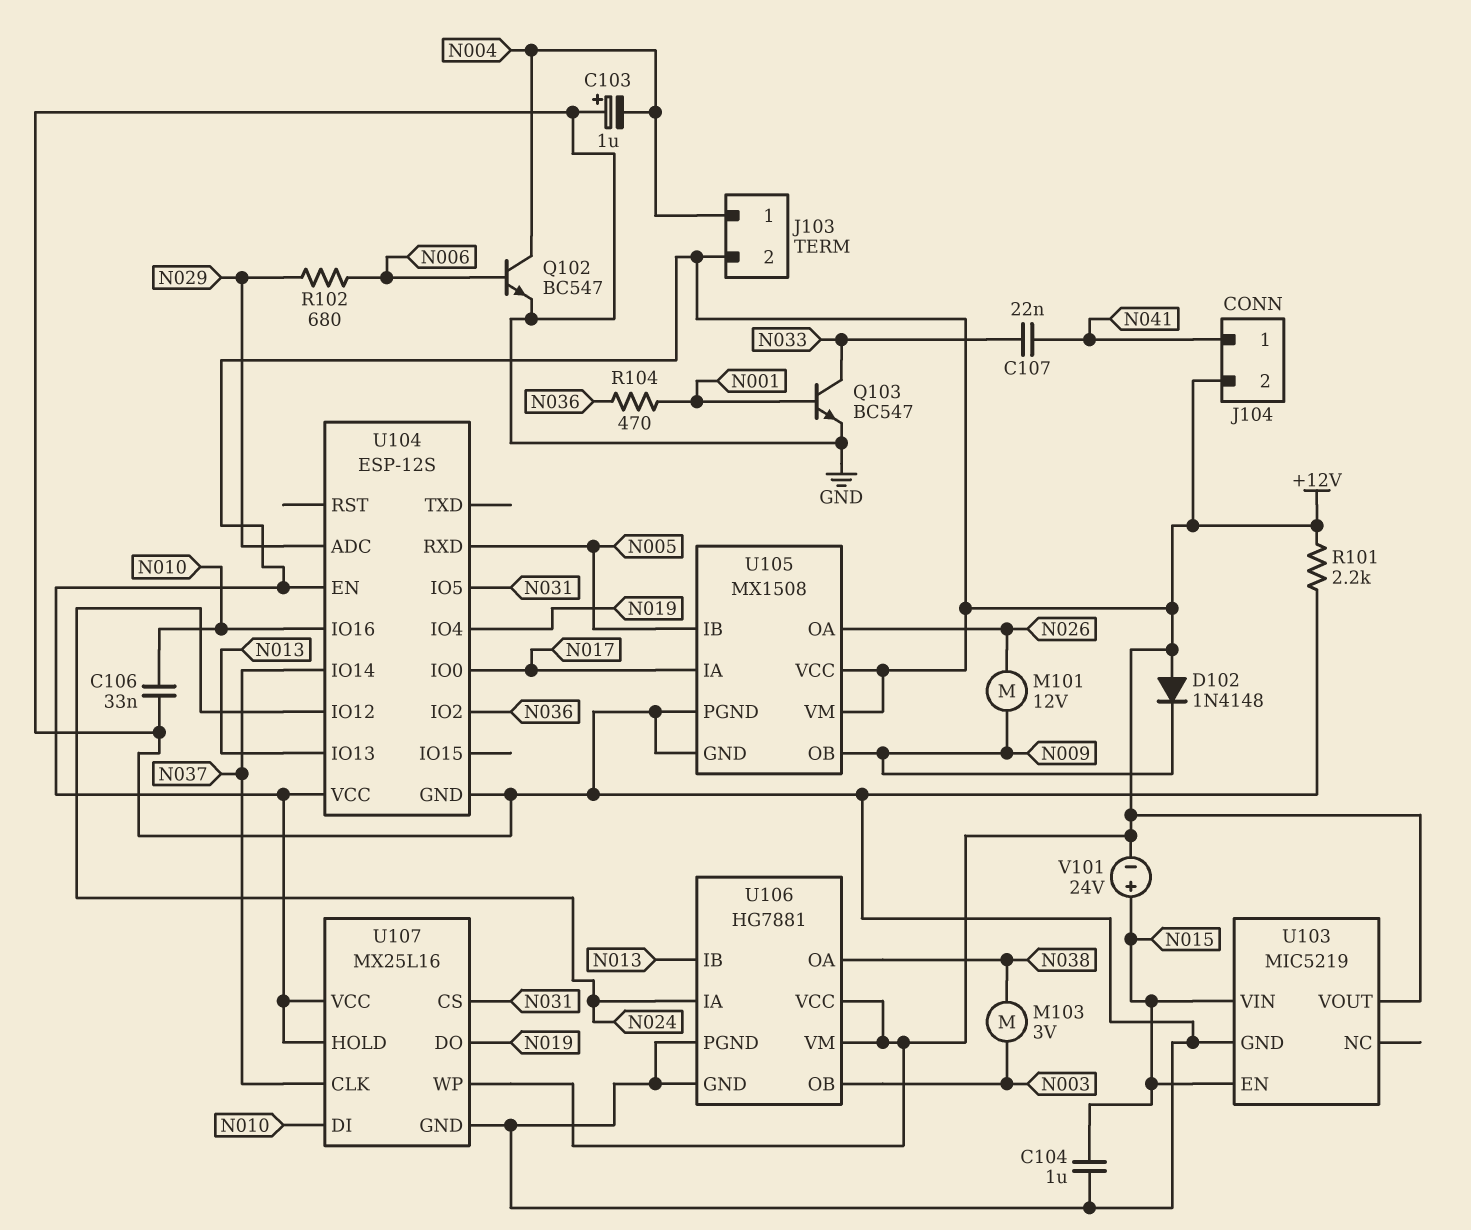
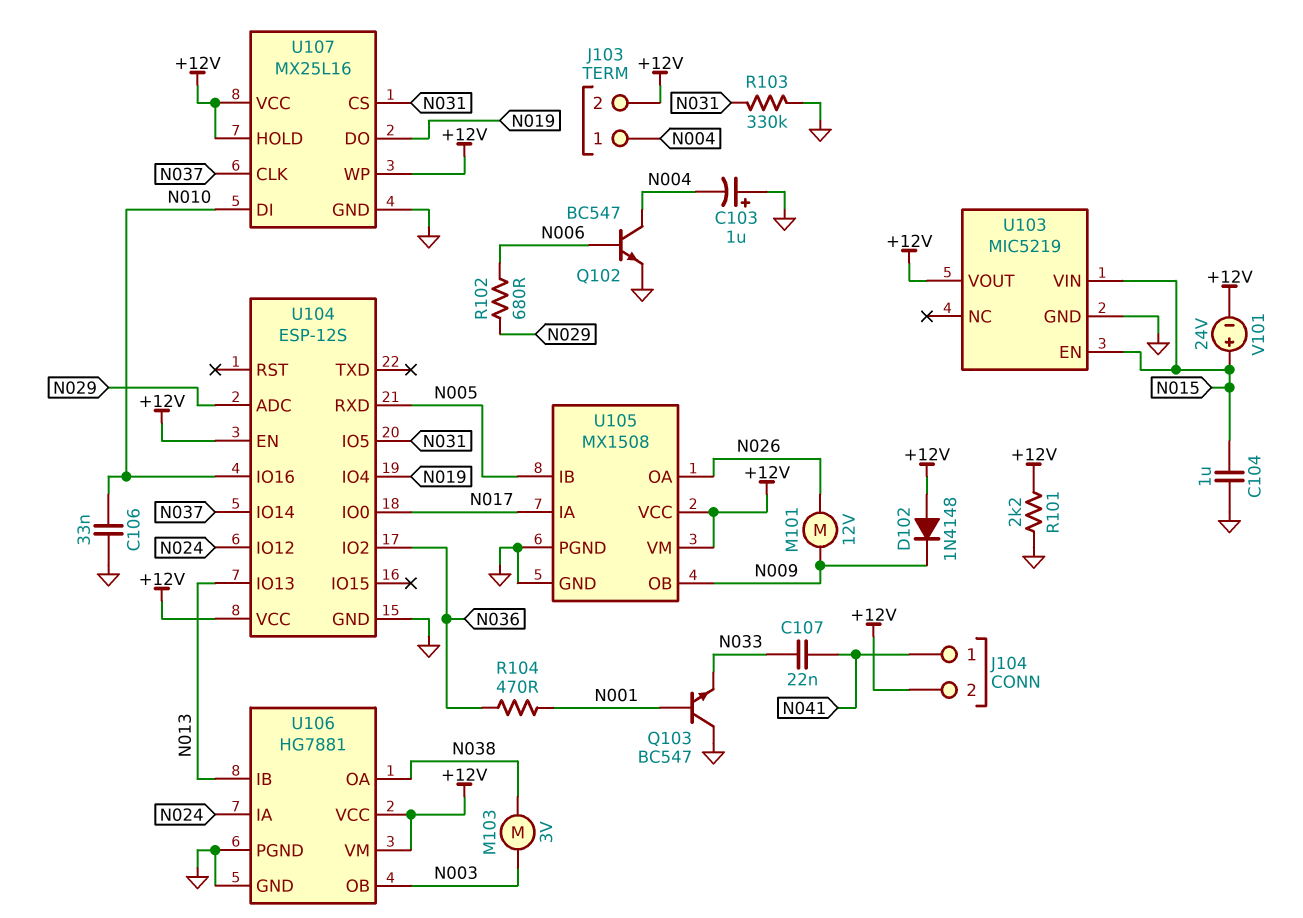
Q103: NPN BC547 (B N001, C N033, E GND) -> NPN BC547 (B N001, C GND, E N033)
R103: none -> 330k (GND, N031)

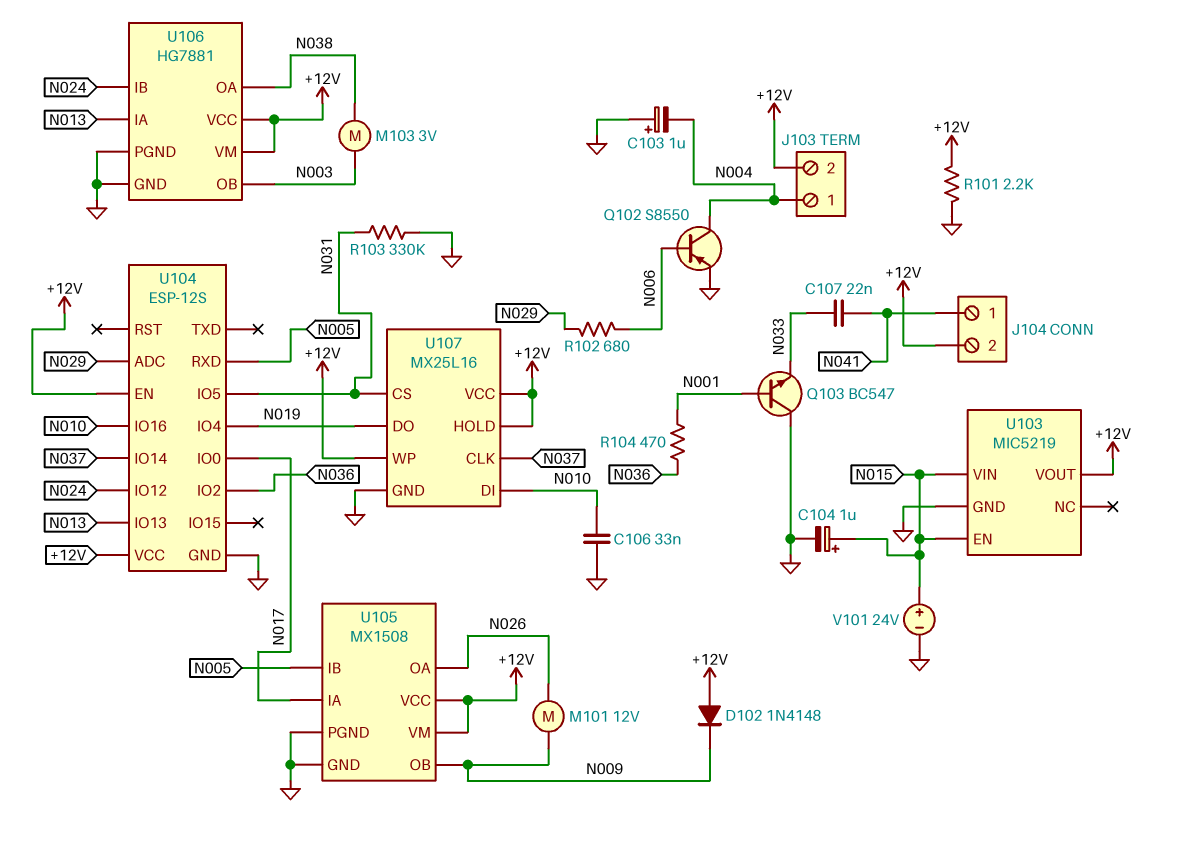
C104: 1uF (GND, N015) -> 1uF (plus N015, minus GND)
Q102: NPN BC547 (B N006, C N004, E GND) -> PNP S8550 (B N006, C N004, E GND)
U106 pin IA: N024 -> N013
U106 pin IB: N013 -> N024
V101: 24V (plus N015, minus +12V) -> 24V (plus N015, minus GND)

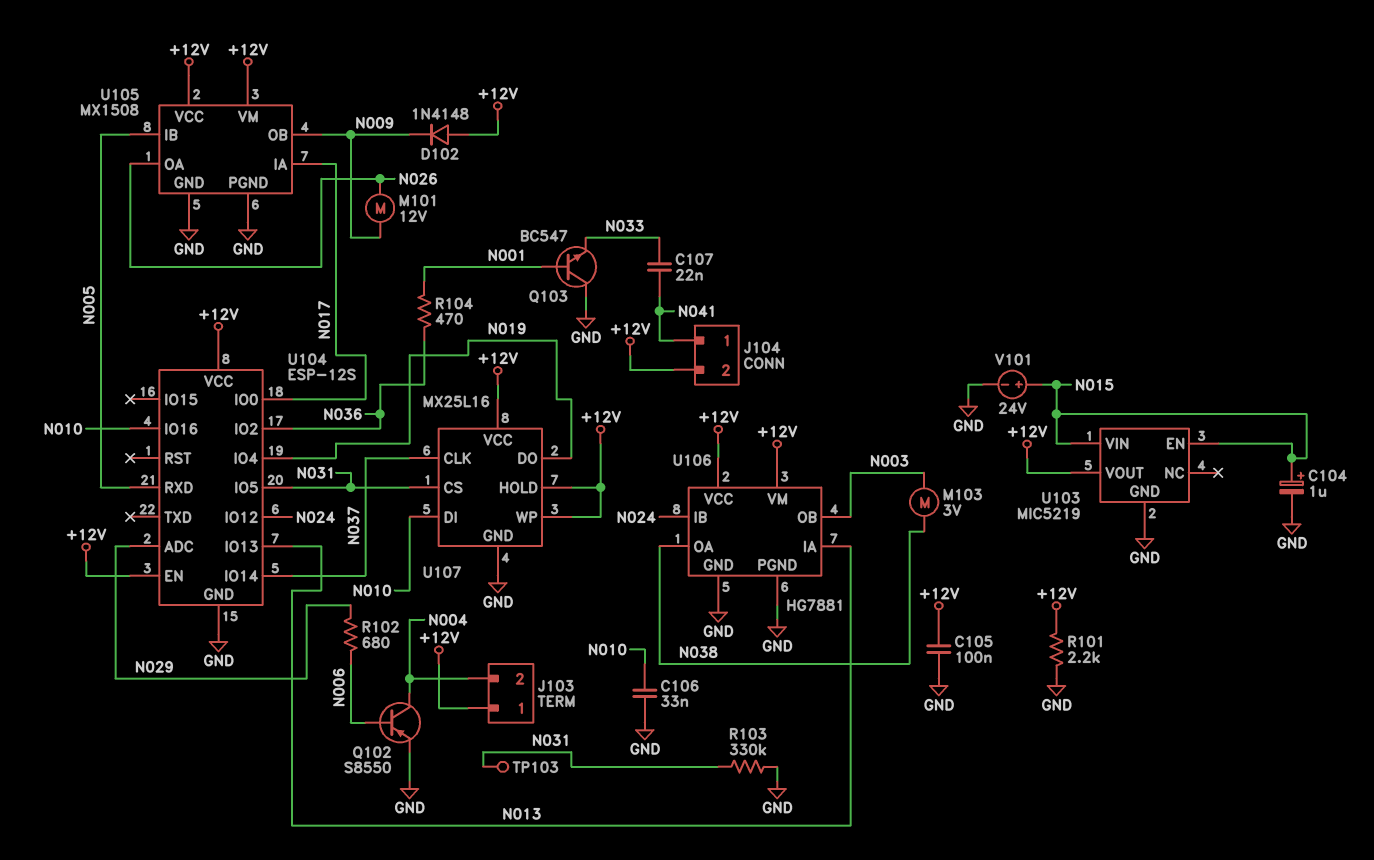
C103: 1uF (plus GND, minus N004) -> none
C105: none -> 100nF (+12V, GND)
J103 pin 1: N004 -> +12V
J103 pin 2: +12V -> N004
TP103: none -> test point (N031)

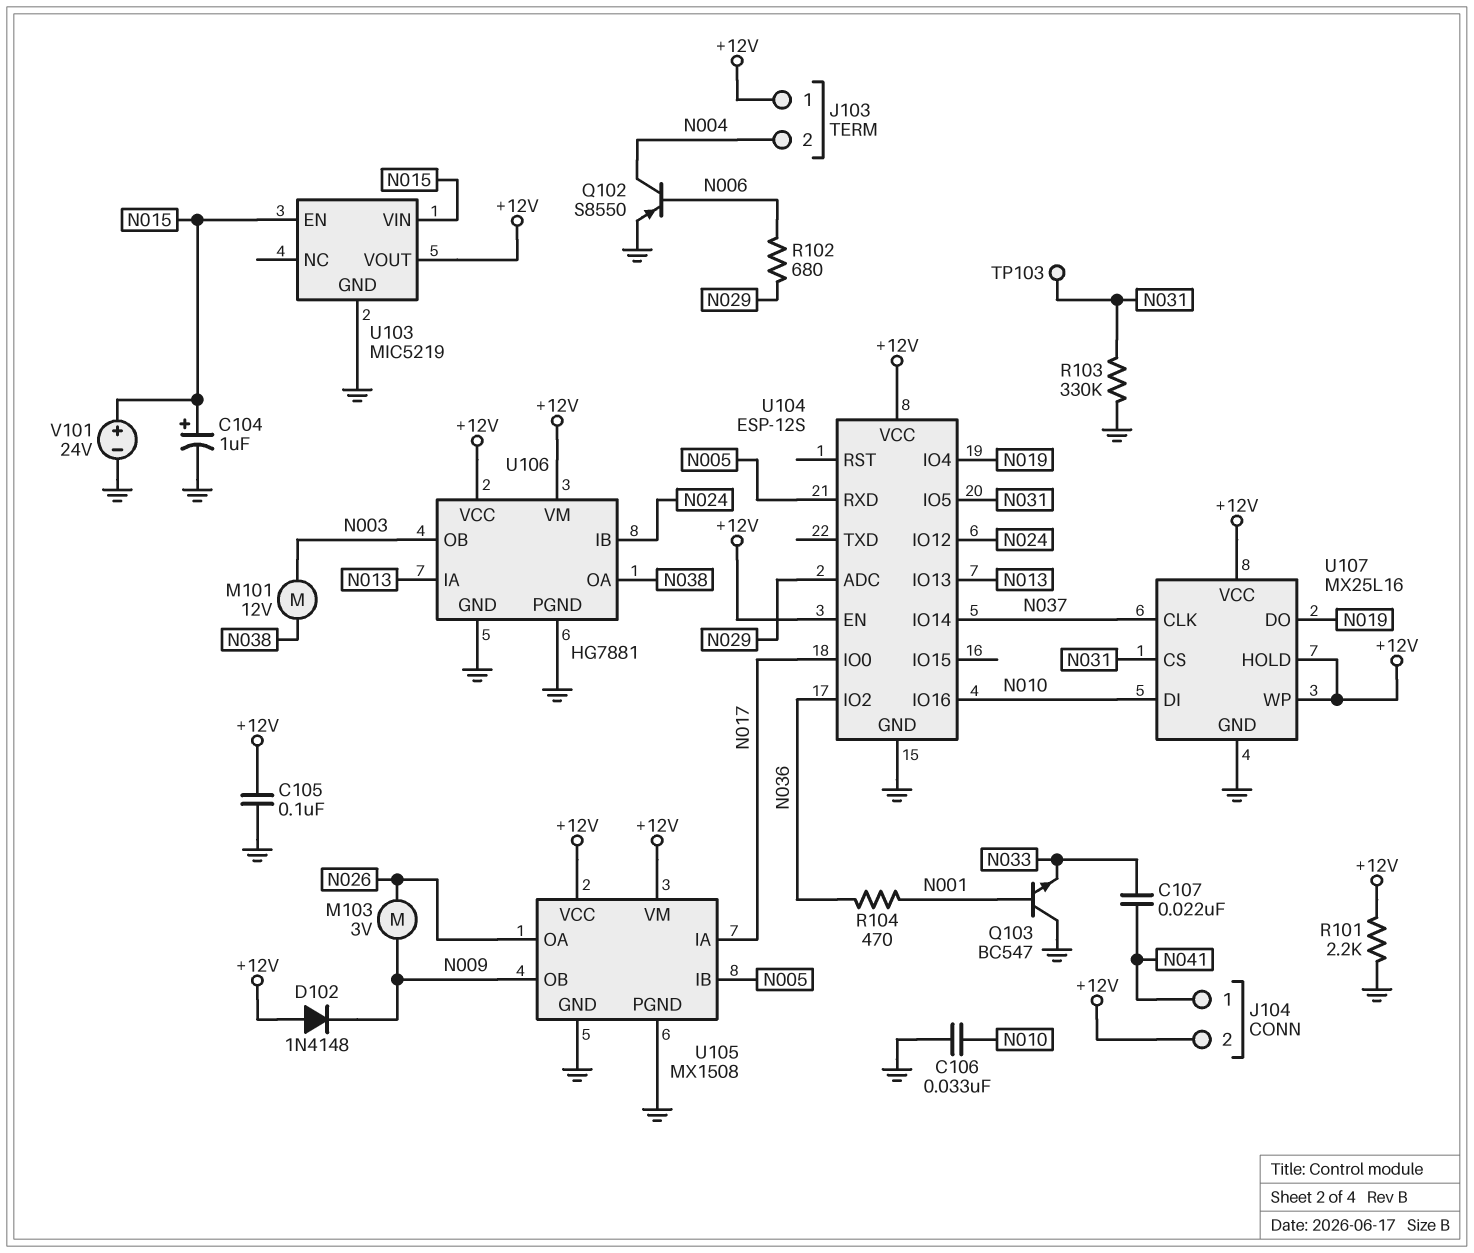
M101: motor 12V (N009, N026) -> motor 12V (N003, N038)
M103: motor 3V (N003, N038) -> motor 3V (N009, N026)

